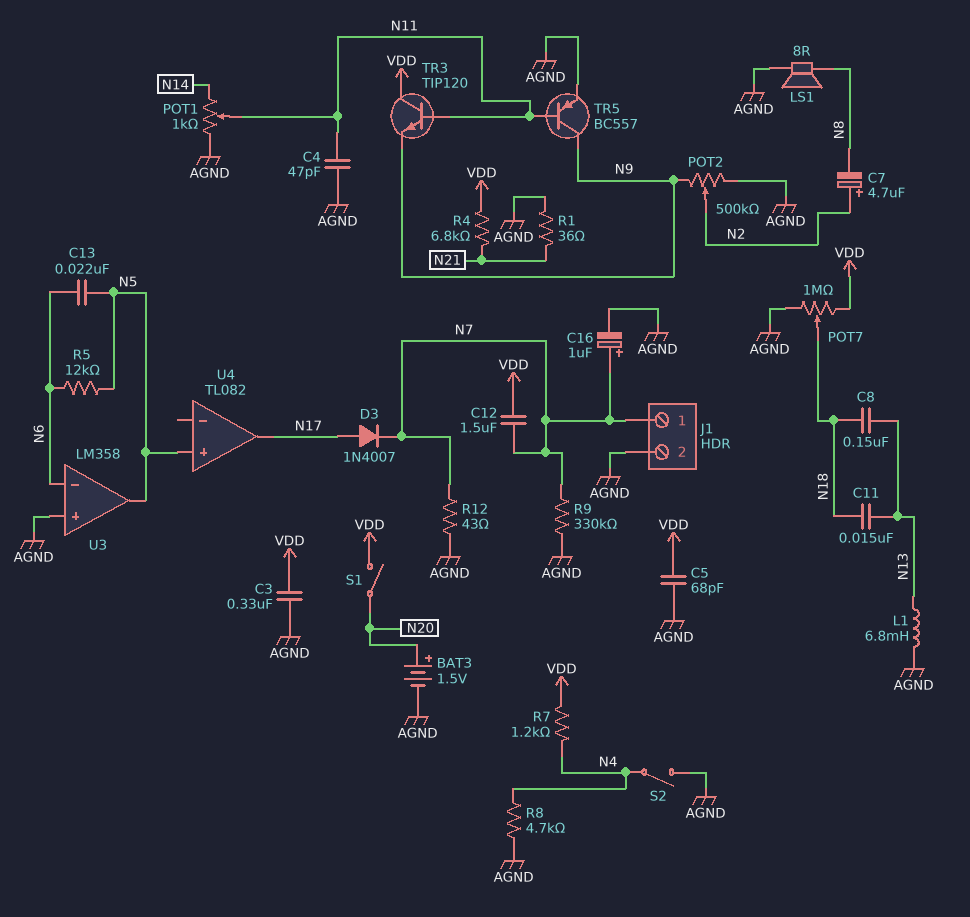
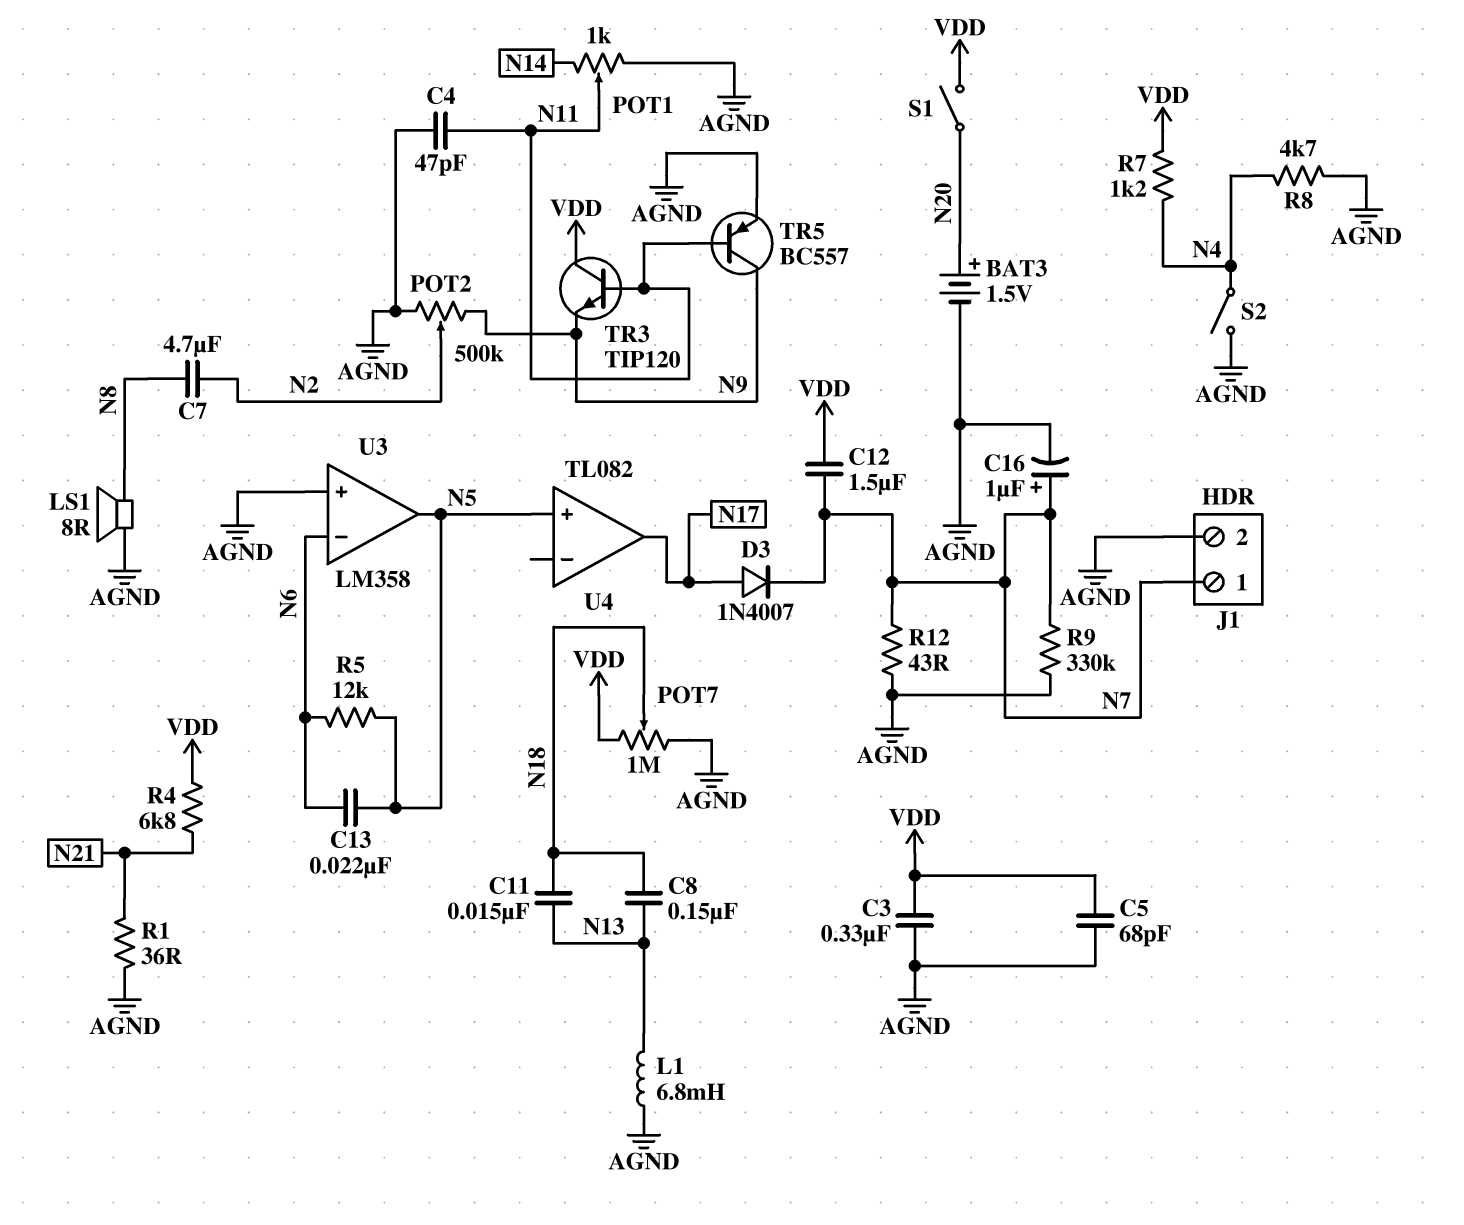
C7: 4.7uF (plus N2, minus N8) -> 4.7uF (N2, N8)

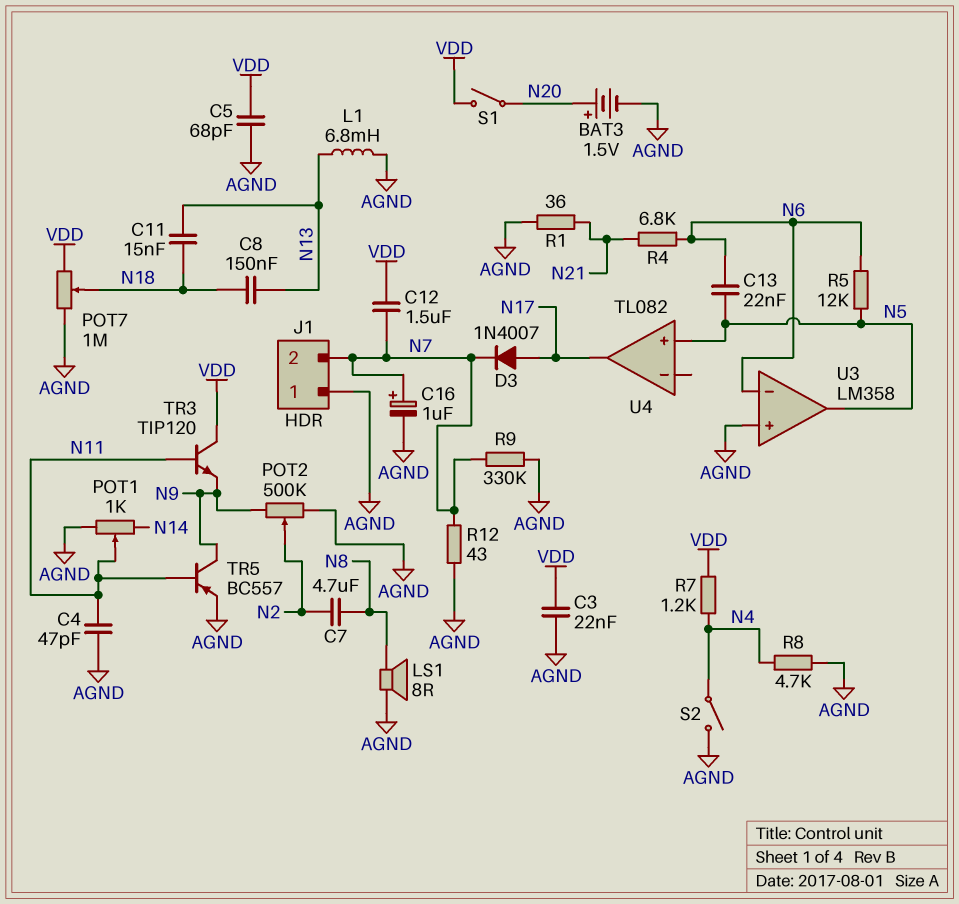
C3: 330nF (AGND, VDD) -> 22nF (AGND, VDD)
J1 pin 1: N7 -> AGND
J1 pin 2: AGND -> N7
R4: 6.8k (N21, VDD) -> 6.8k (N6, N21)

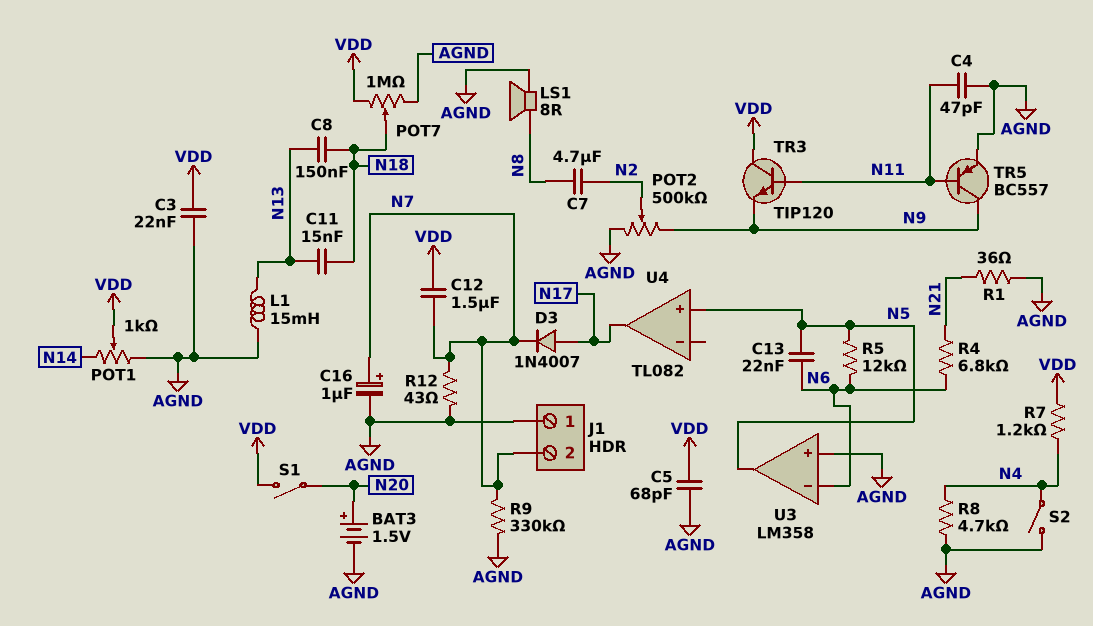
L1: 6.8mH (AGND, N13) -> 15mH (AGND, N13)
POT1: 1k (AGND, N14, wiper N11) -> 1k (AGND, N14, wiper VDD)

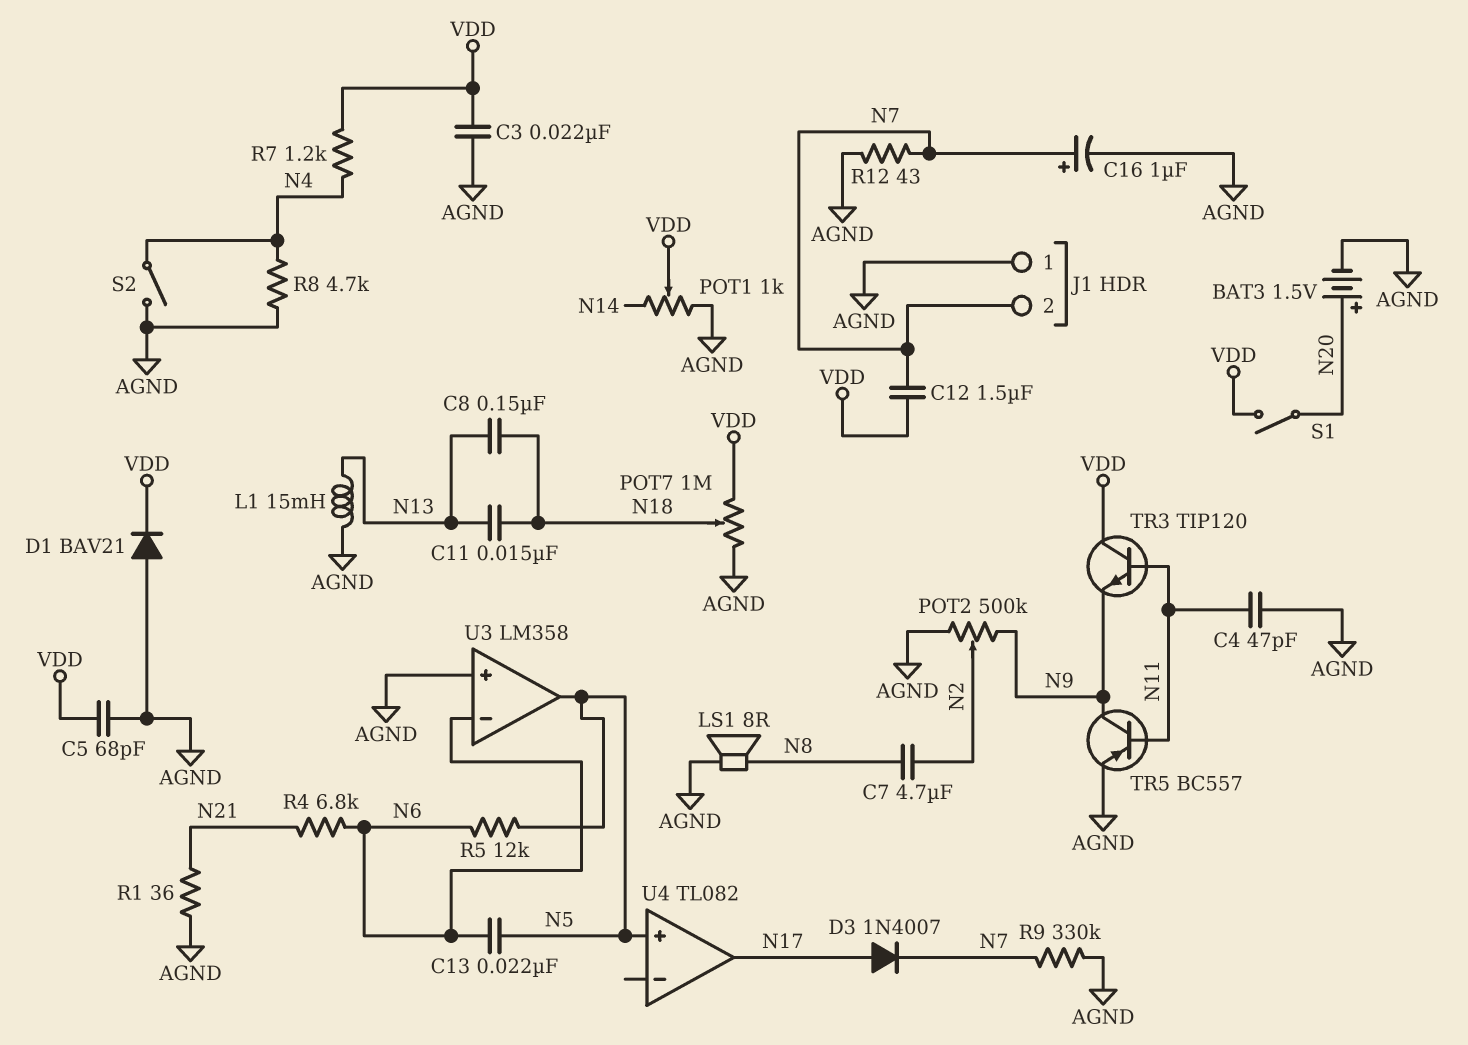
D1: none -> diode BAV21 (A AGND, K VDD)

